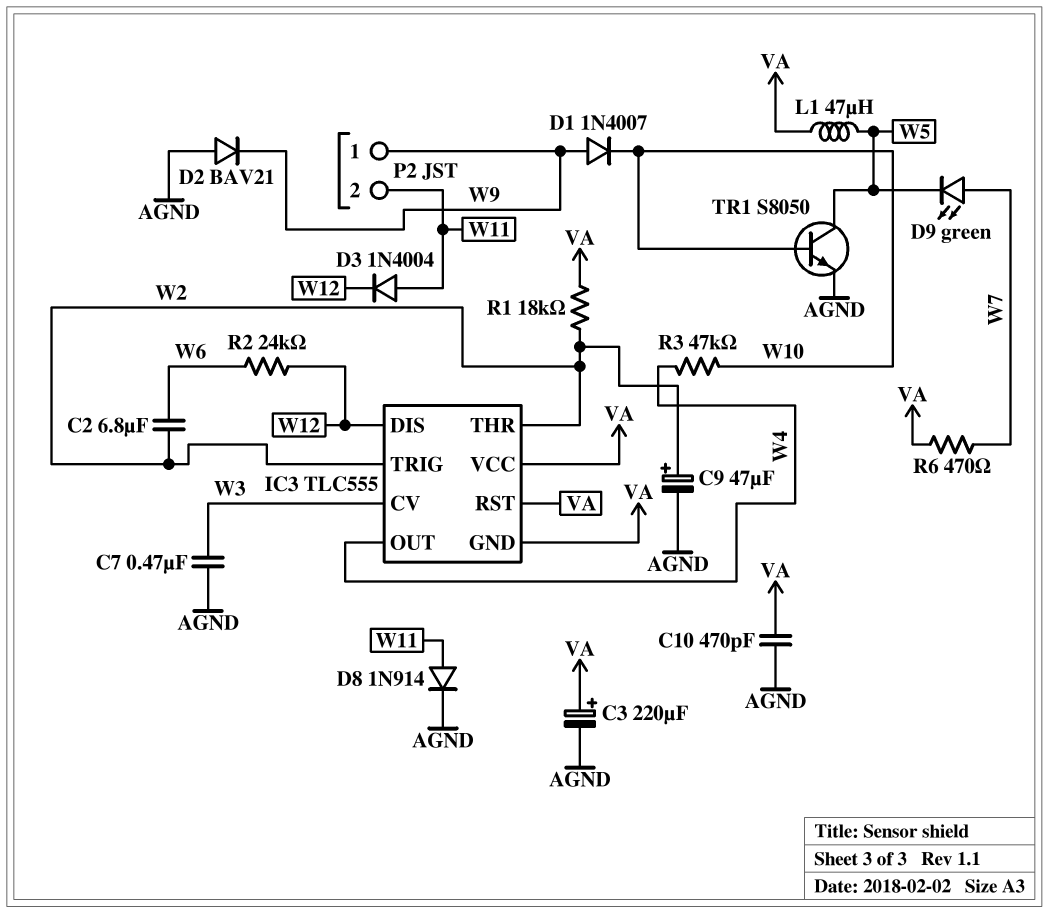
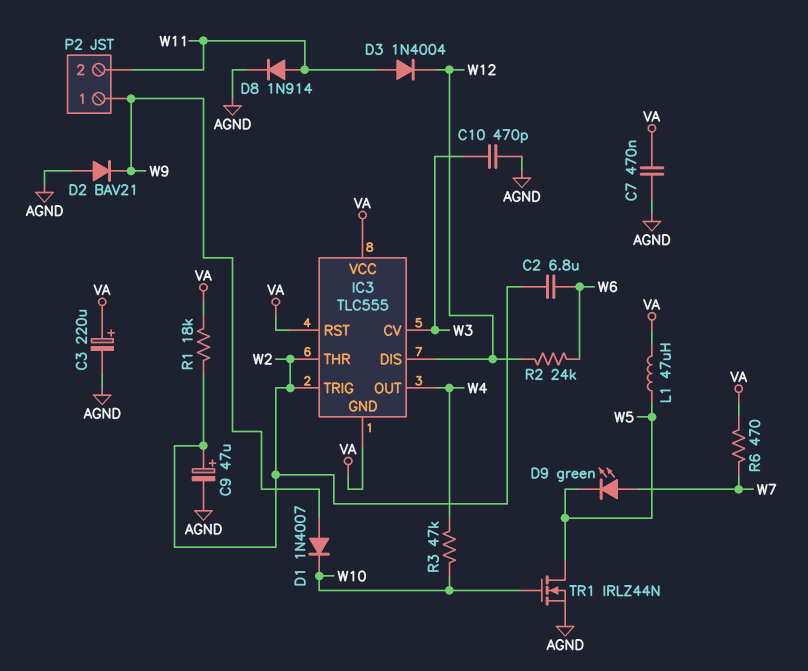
C7: 470nF (AGND, W3) -> 470nF (AGND, VA)
C10: 470pF (AGND, VA) -> 470pF (AGND, W3)
TR1: NPN S8050 (B W10, C W5, E AGND) -> NMOS IRLZ44N (G W10, D W5, S AGND)

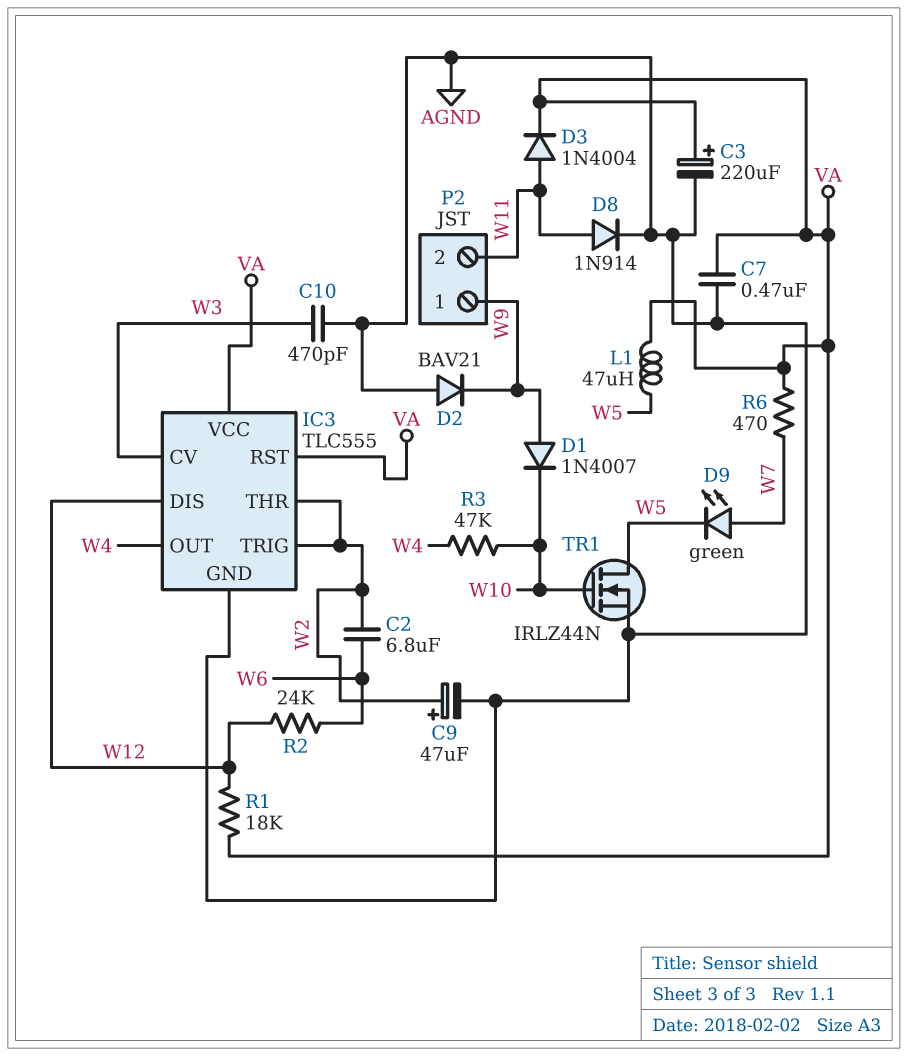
D3: diode 1N4004 (A W11, K W12) -> diode 1N4004 (A W11, K VA)
IC3 pin GND: VA -> AGND
R1: 18k (VA, W2) -> 18k (VA, W12)

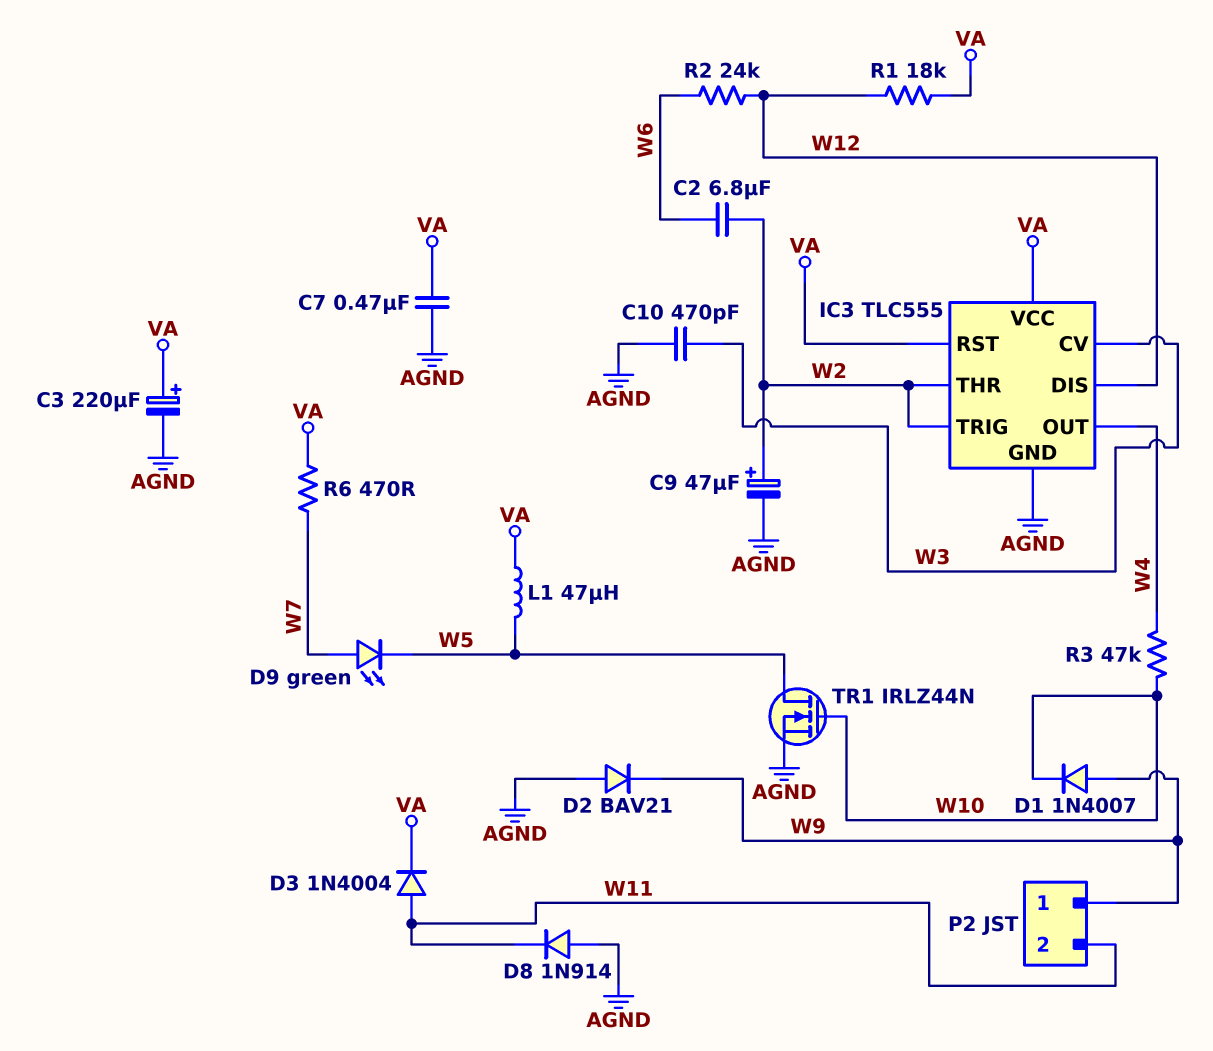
D8: diode 1N914 (A W11, K AGND) -> diode 1N914 (A AGND, K W11)

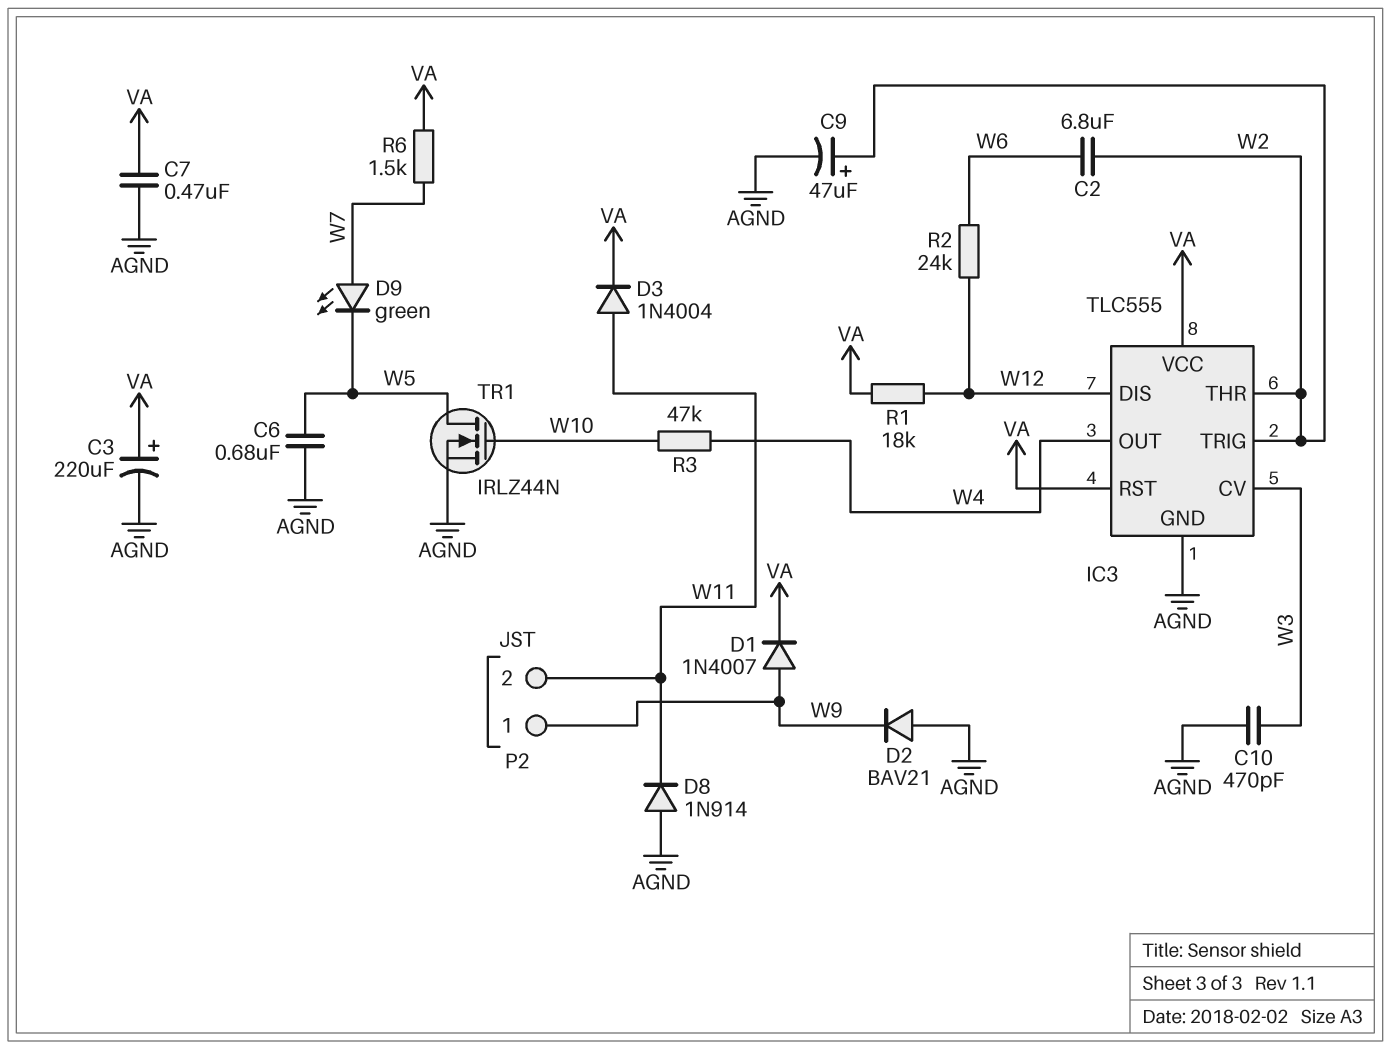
C6: none -> 680nF (AGND, W5)
D1: diode 1N4007 (A W9, K W10) -> diode 1N4007 (A W9, K VA)
L1: 47uH (VA, W5) -> none
R6: 470 (VA, W7) -> 1.5k (VA, W7)

